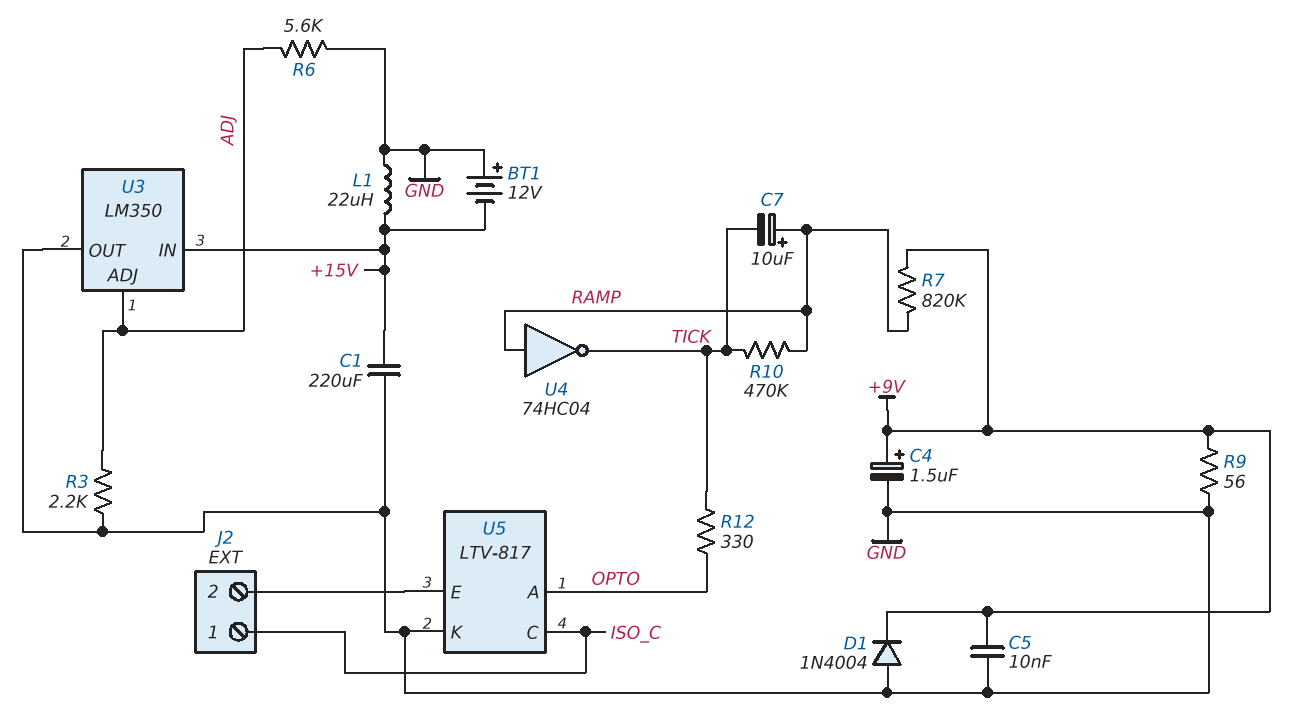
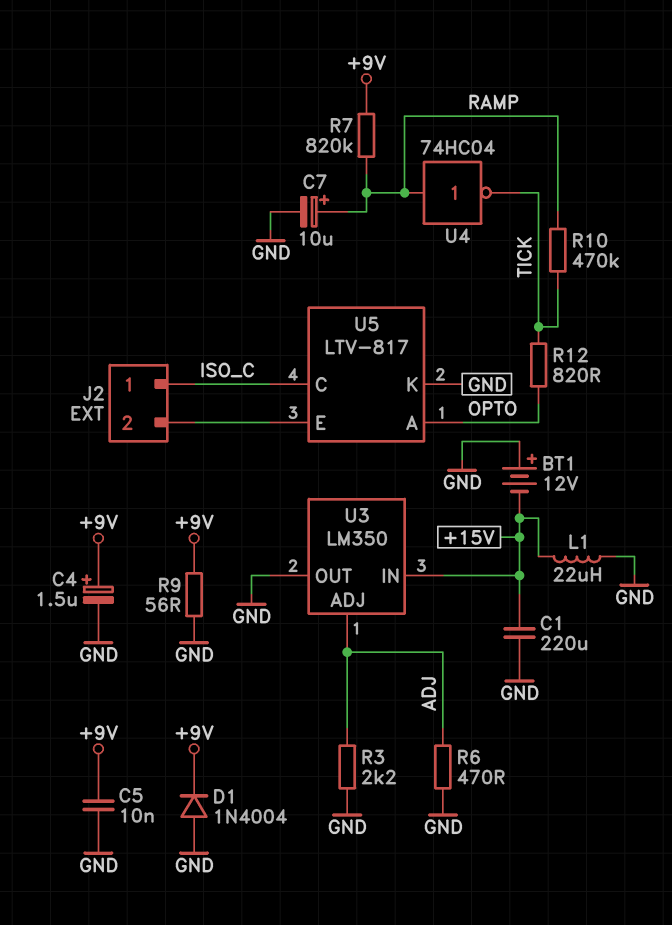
C7: 10uF (plus RAMP, minus TICK) -> 10uF (plus RAMP, minus GND)
R6: 5.6k (ADJ, GND) -> 470 (ADJ, GND)
R12: 330 (OPTO, TICK) -> 820 (OPTO, TICK)

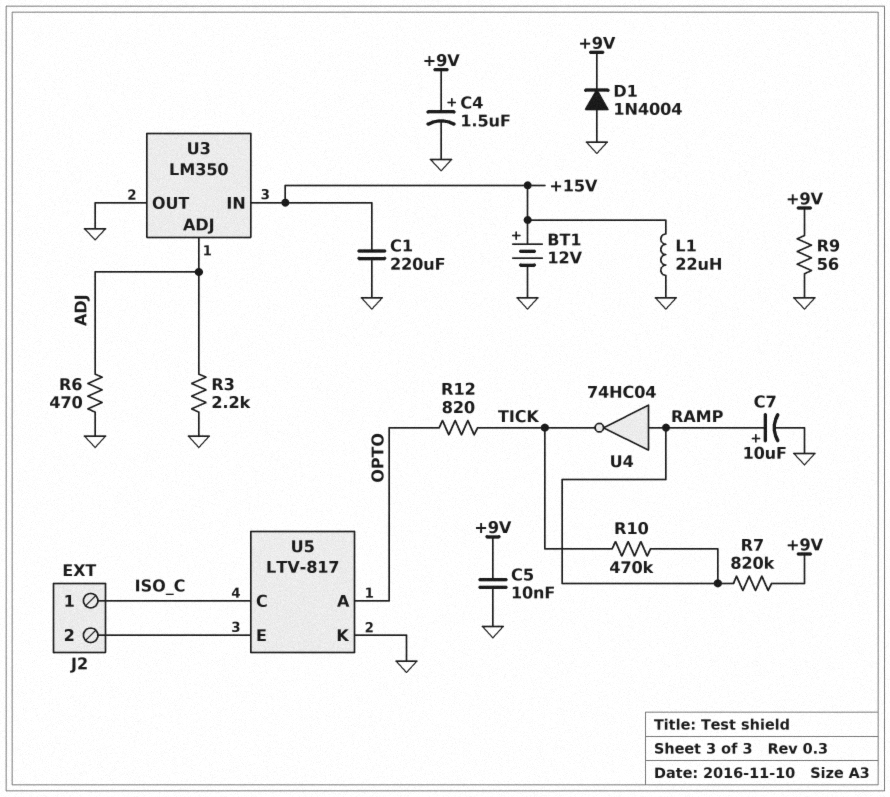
BT1: 12V (plus GND, minus +15V) -> 12V (plus +15V, minus GND)

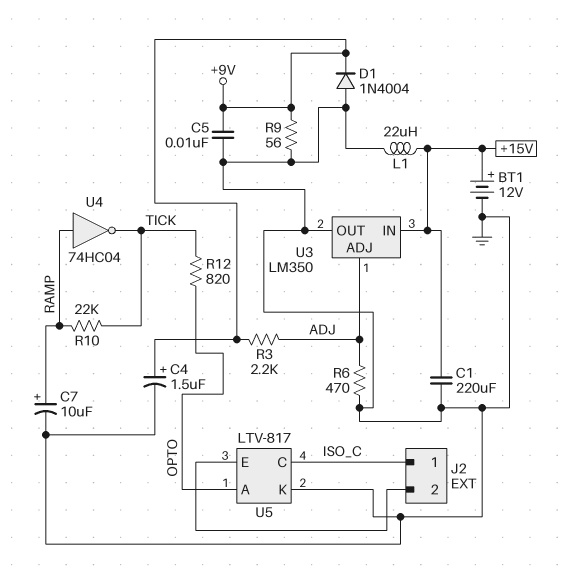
R3: 2.2k (ADJ, GND) -> 2.2k (+9V, ADJ)
R7: 820k (+9V, RAMP) -> none
R10: 470k (RAMP, TICK) -> 22k (RAMP, TICK)

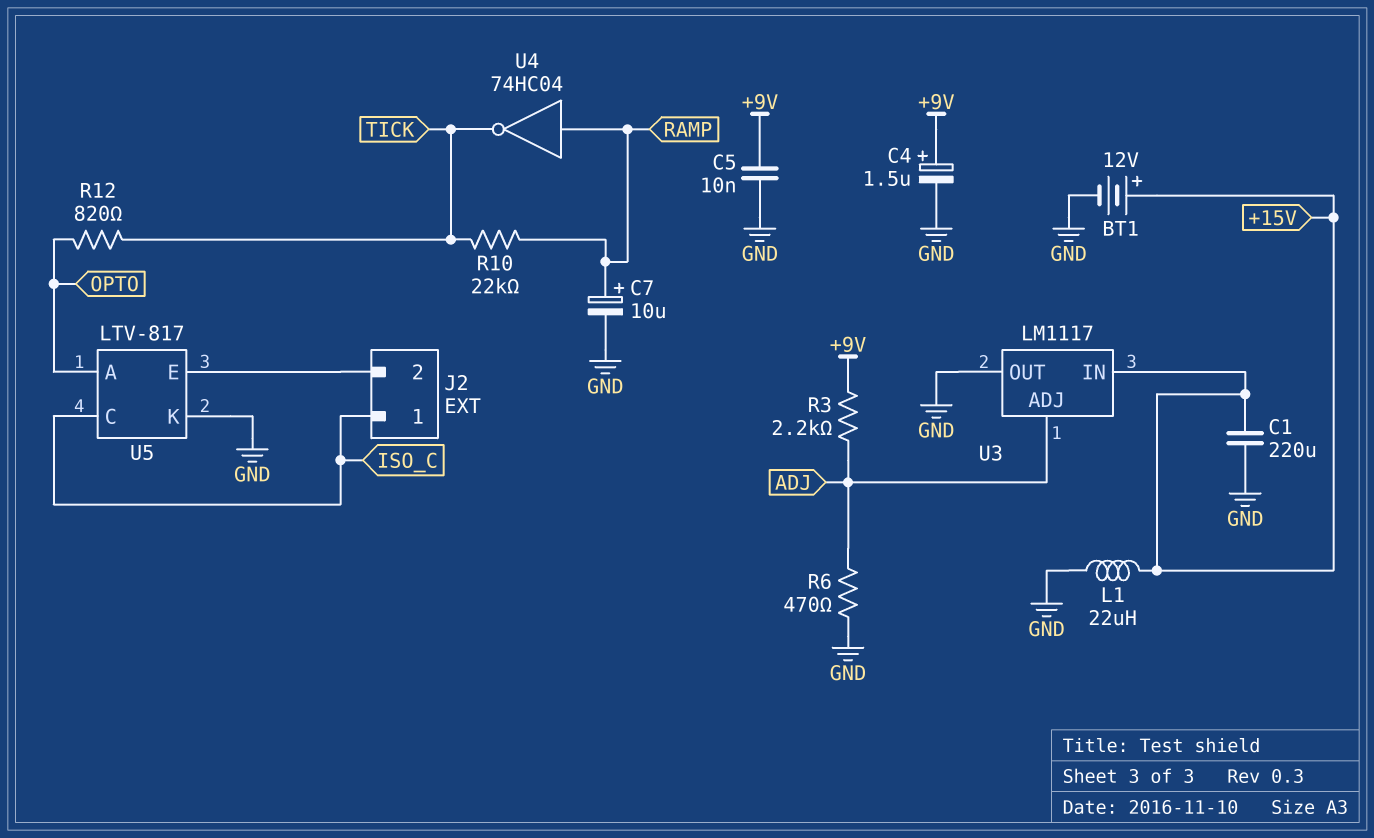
D1: diode 1N4004 (A GND, K +9V) -> none
R9: 56 (+9V, GND) -> none
U3: LM350 -> LM1117

